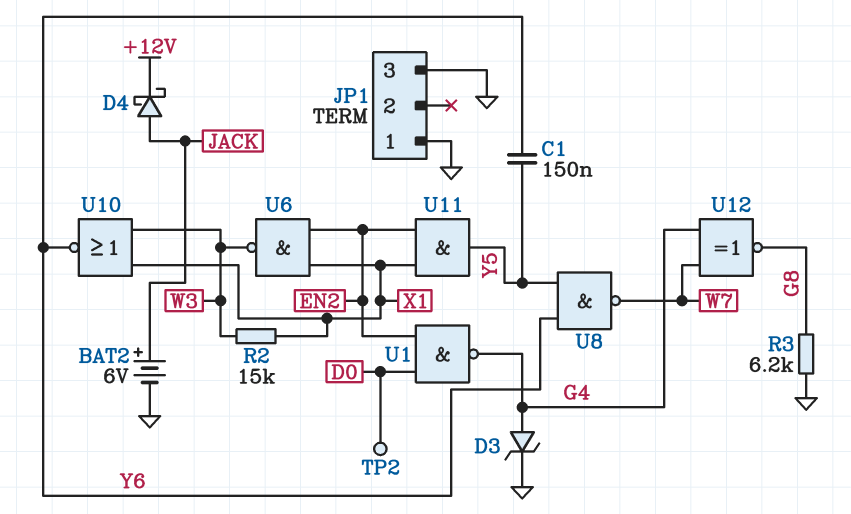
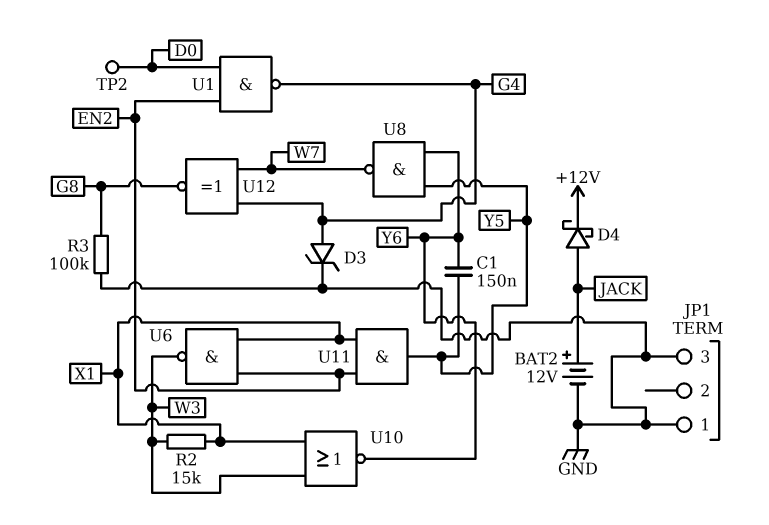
BAT2: 6V (plus JACK, minus GND) -> 12V (plus JACK, minus GND)
R3: 6.2k (G8, GND) -> 100k (G8, GND)

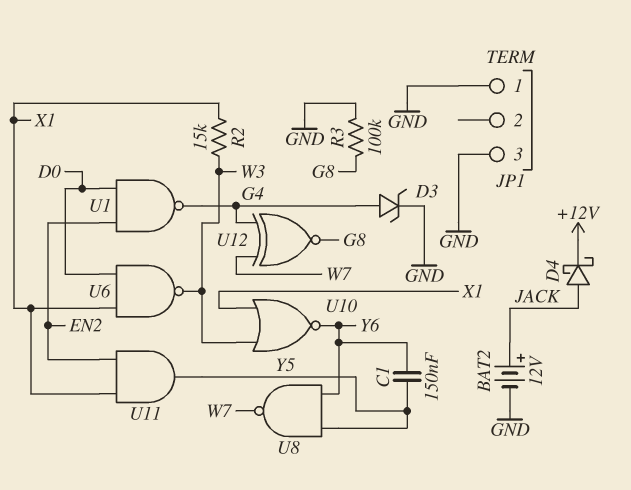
TP2: test point (D0) -> none
U6: NAND (in EN2, in X1, out W3) -> NAND (in D0, in X1, out W3)

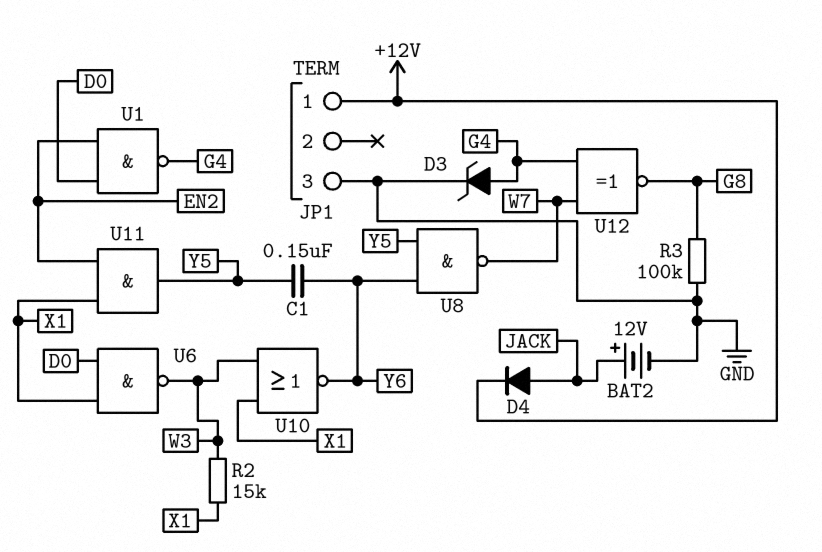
D4: schottky (A JACK, K +12V) -> diode (A JACK, K +12V)
JP1 pin 1: GND -> +12V

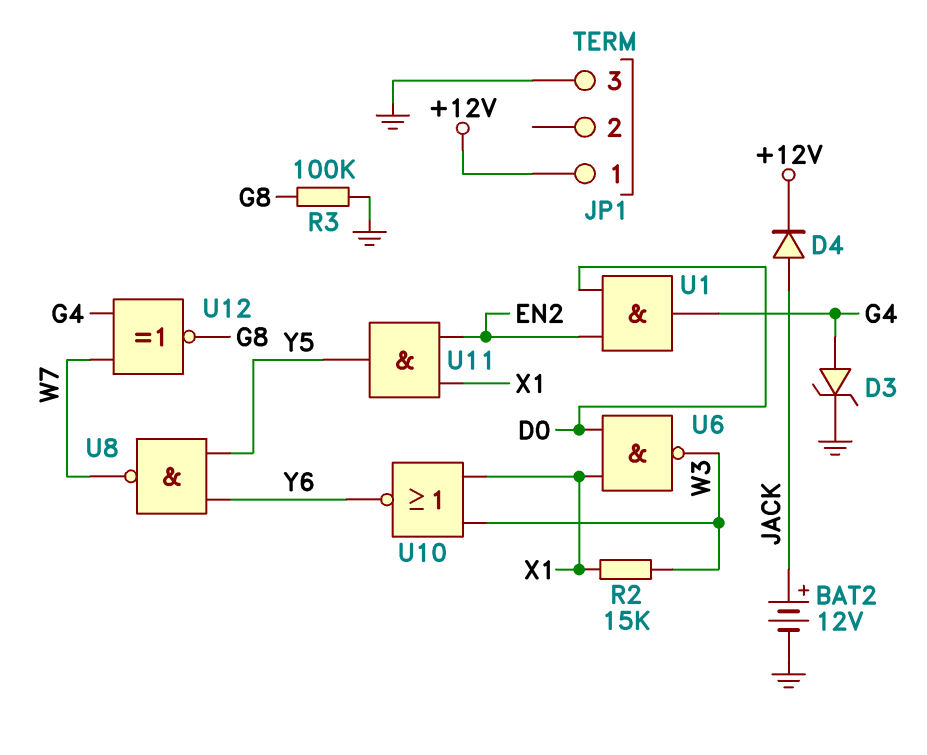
C1: 150nF (Y5, Y6) -> none
U1: NAND (in D0, in EN2, out G4) -> AND (in D0, in EN2, out G4)

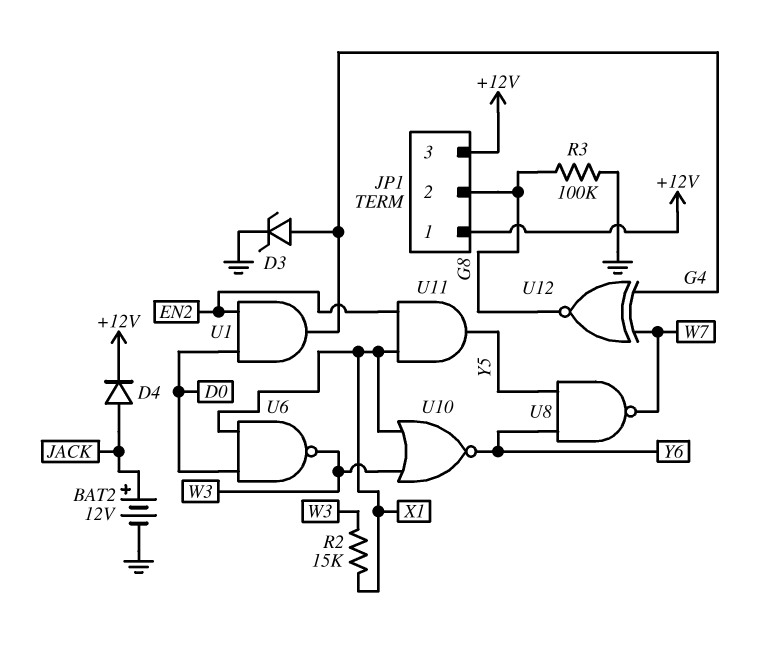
JP1 pin 2: none -> G8
JP1 pin 3: GND -> +12V

